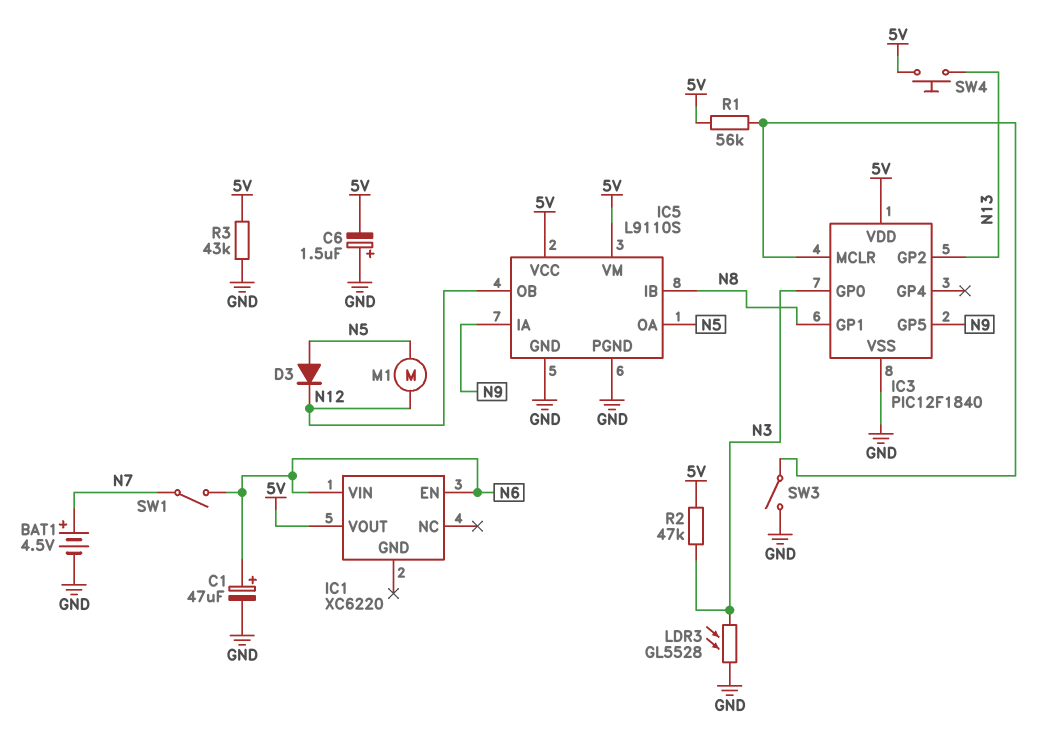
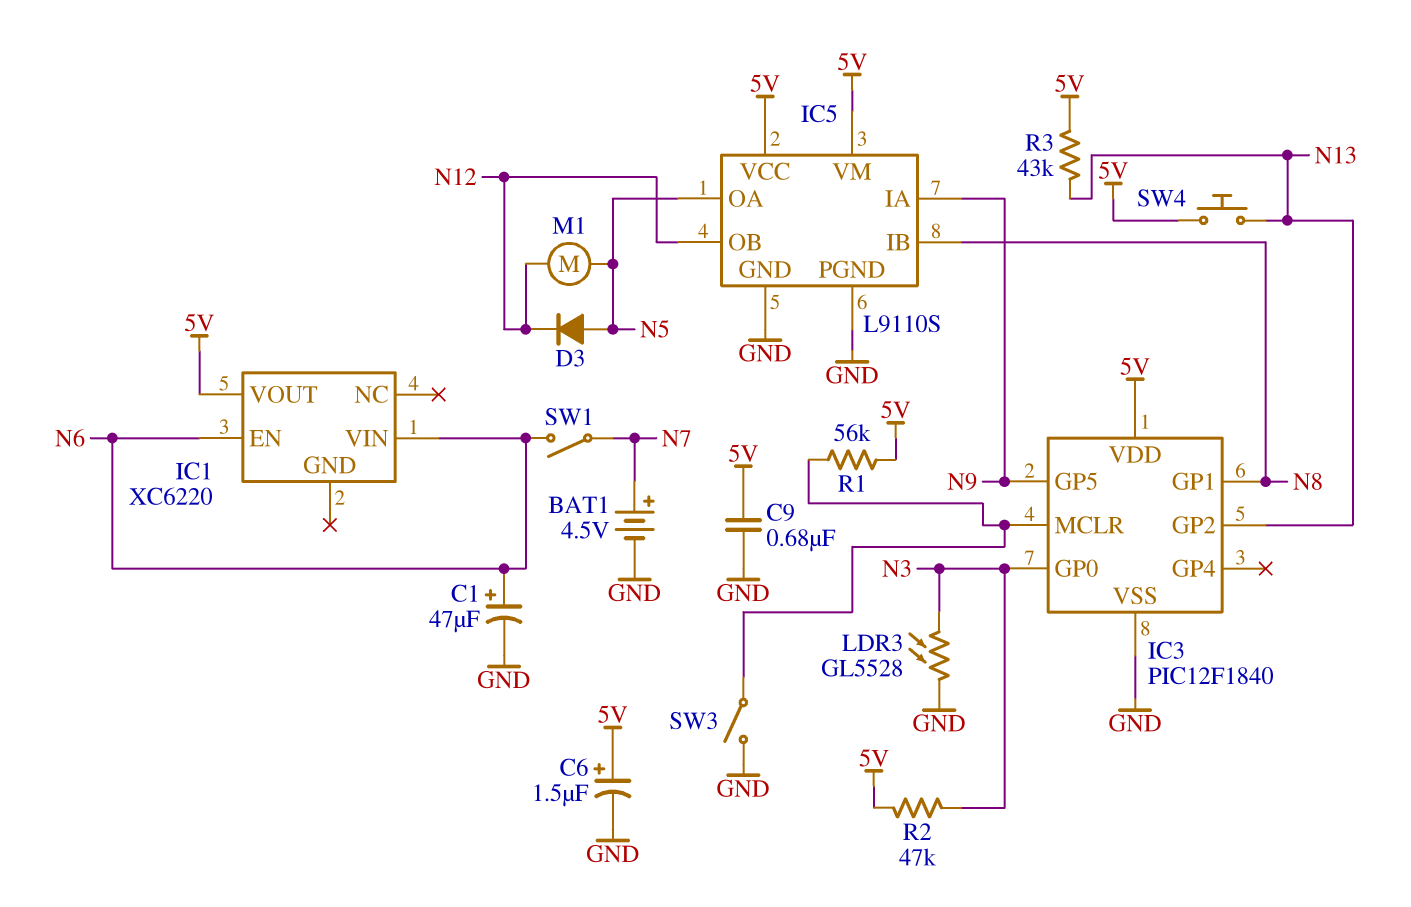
C6: 1.5uF (plus GND, minus 5V) -> 1.5uF (plus 5V, minus GND)
C9: none -> 680nF (5V, GND)
R3: 43k (5V, GND) -> 43k (5V, N13)

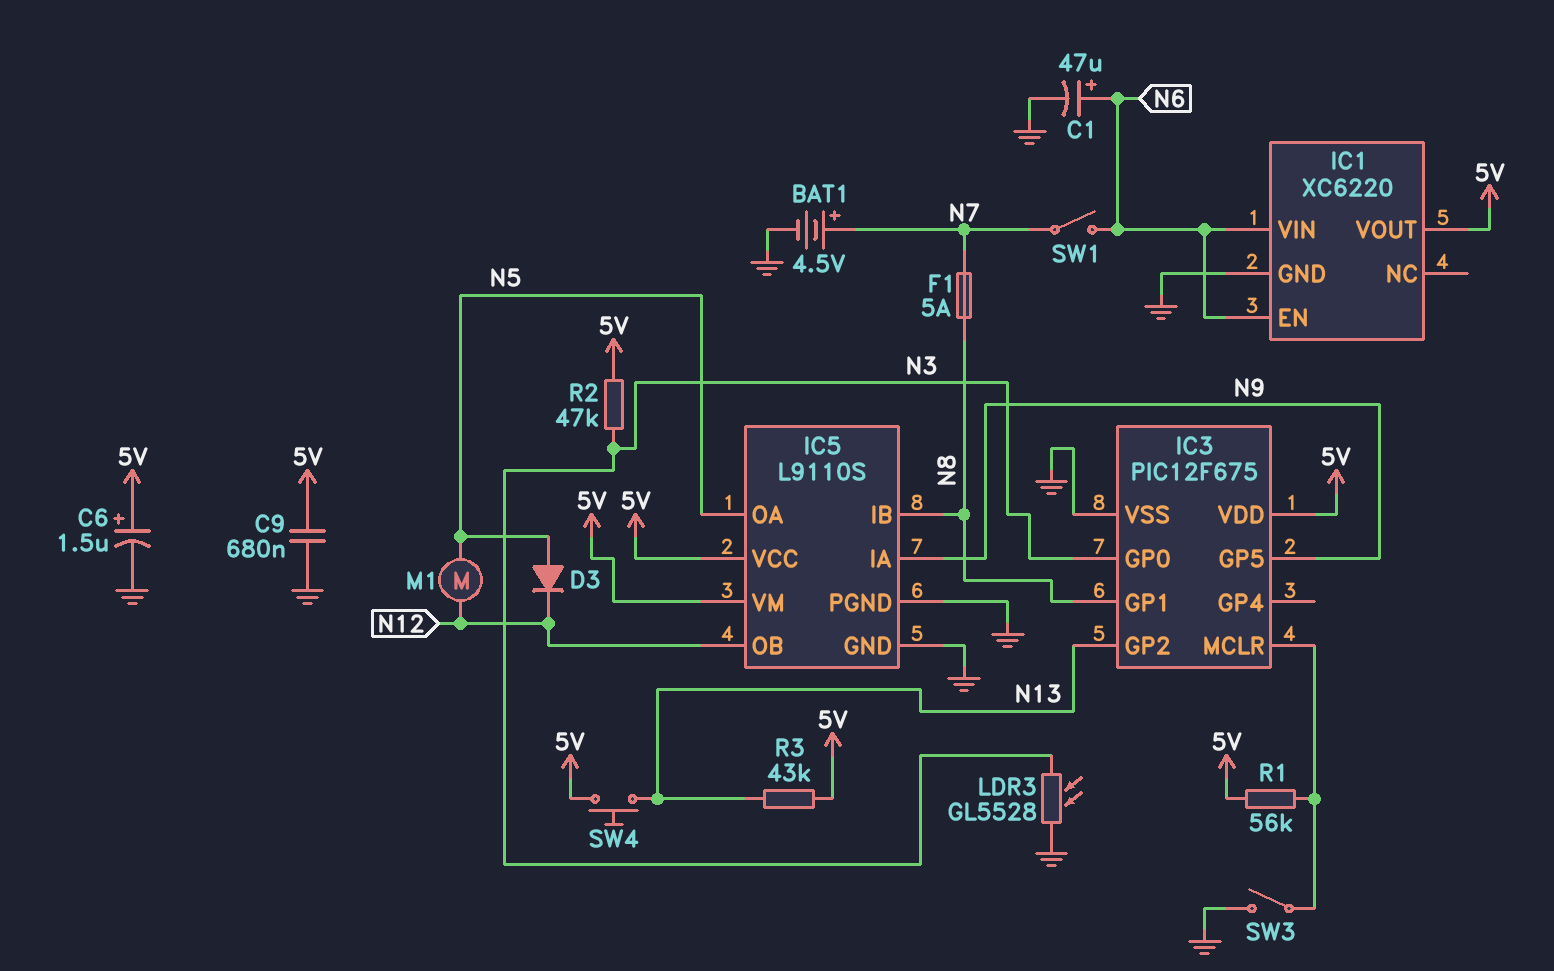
F1: none -> 5A (N7, N8)
IC1 pin GND: none -> GND
IC3: PIC12F1840 -> PIC12F675

